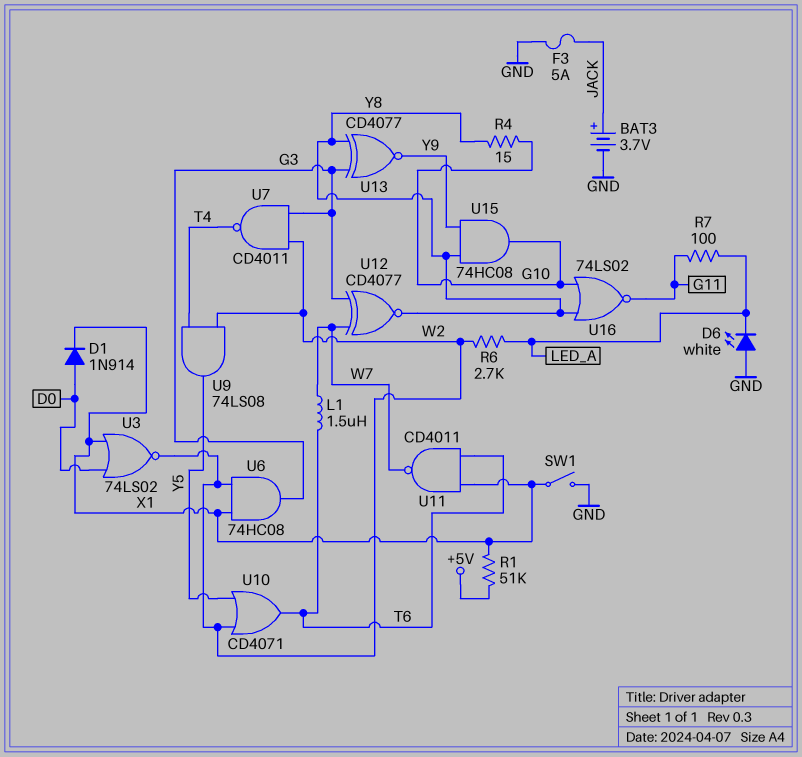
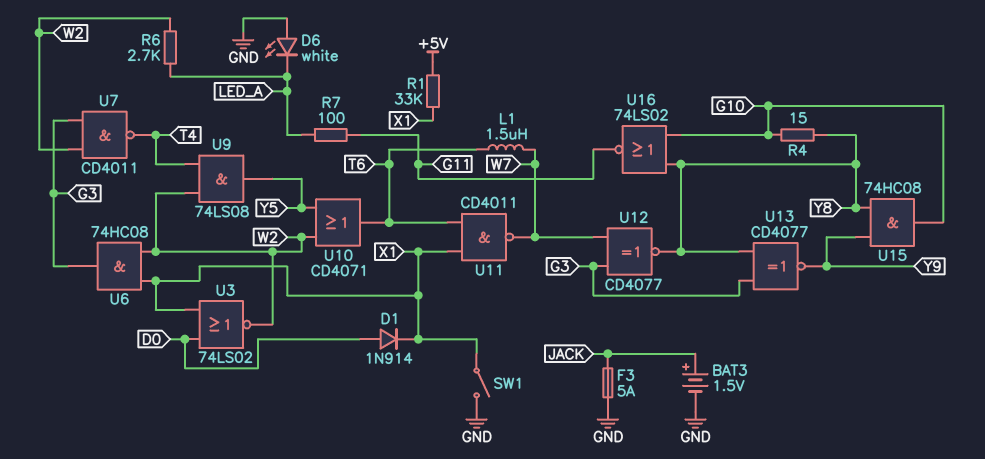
BAT3: 3.7V (plus JACK, minus GND) -> 1.5V (plus JACK, minus GND)
R1: 51k (+5V, X1) -> 33k (+5V, X1)

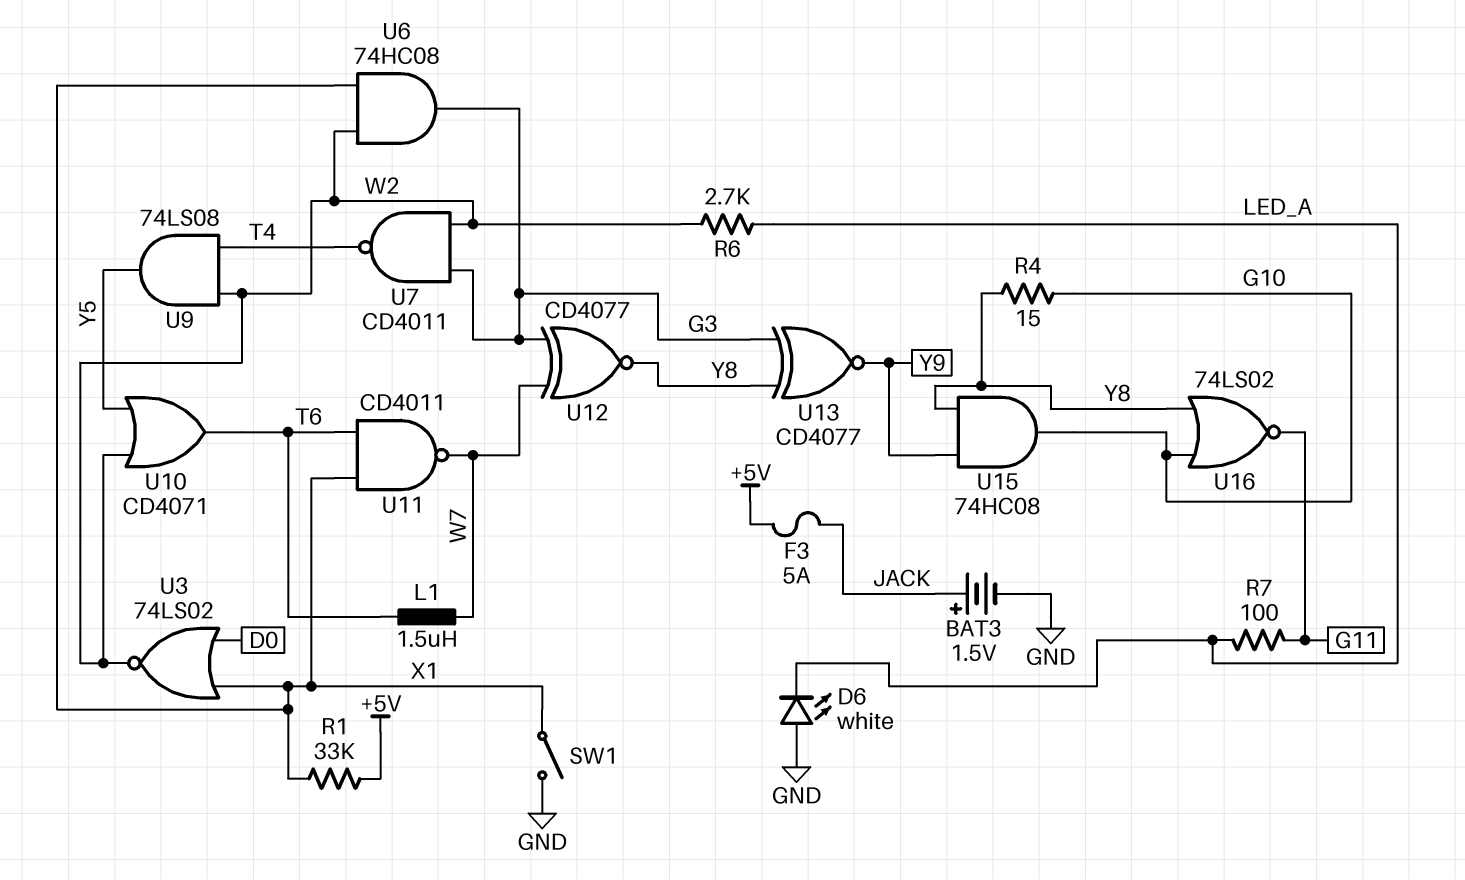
D1: diode 1N914 (A D0, K X1) -> none
F3: 5A (GND, JACK) -> 5A (+5V, JACK)

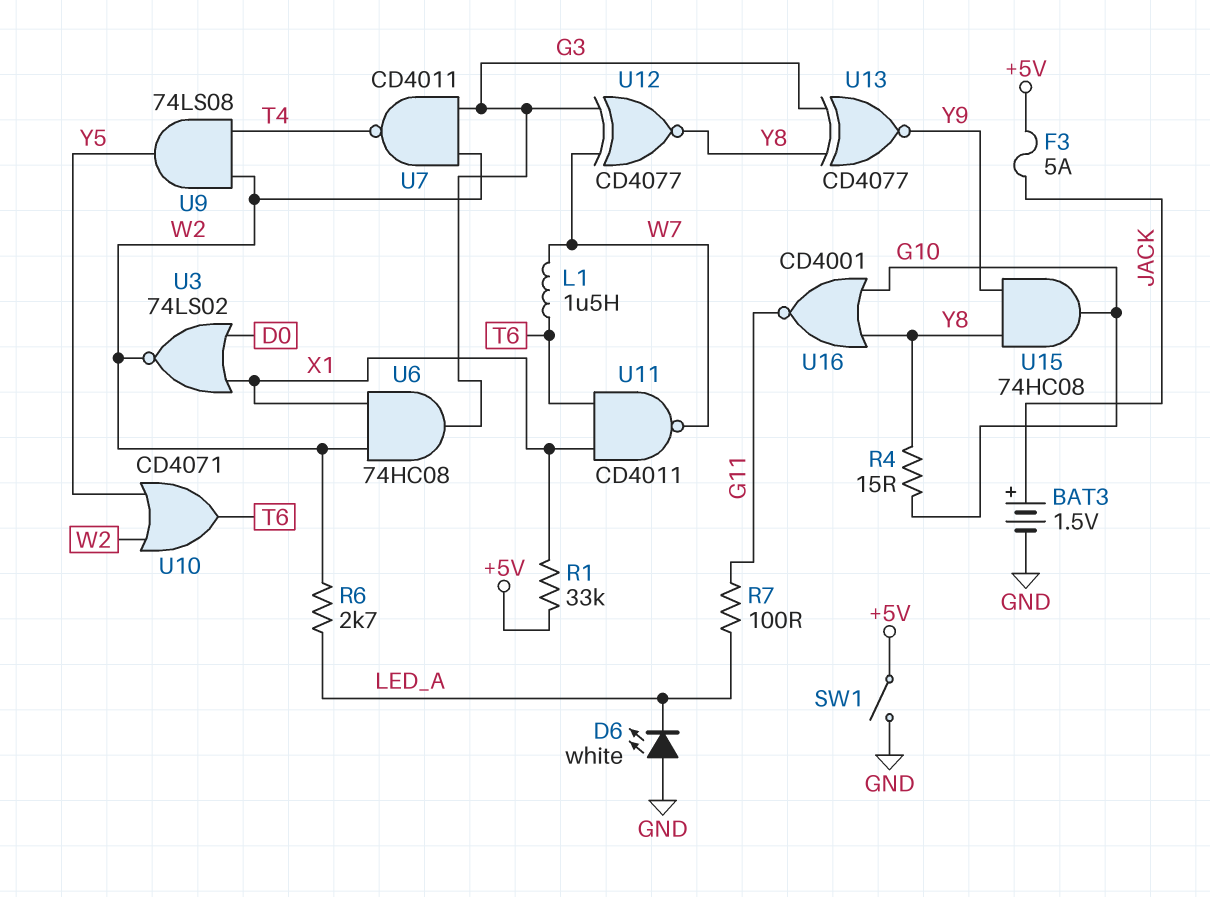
SW1: switch (GND, X1) -> switch (+5V, GND)
U16: NOR 74LS02 (in G10, in Y8, out G11) -> NOR CD4001 (in G10, in Y8, out G11)

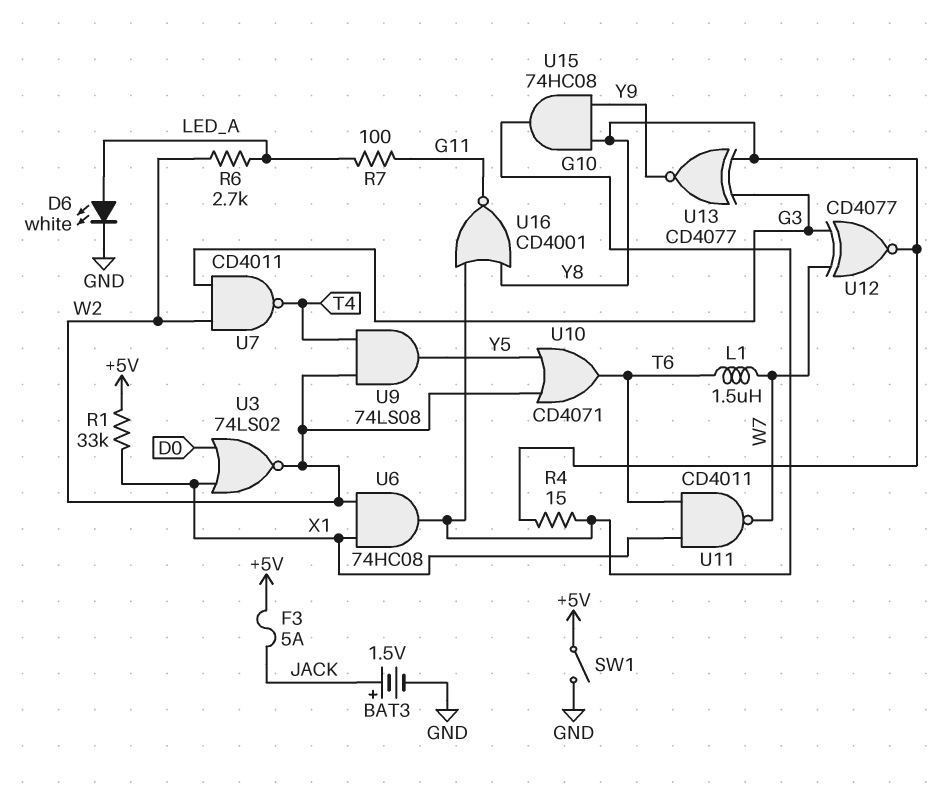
D6: LED white (A GND, K LED_A) -> LED white (A LED_A, K GND)
U6: AND 74HC08 (in W2, in X1, out G3) -> AND 74HC08 (in W2, in X1, out G10)

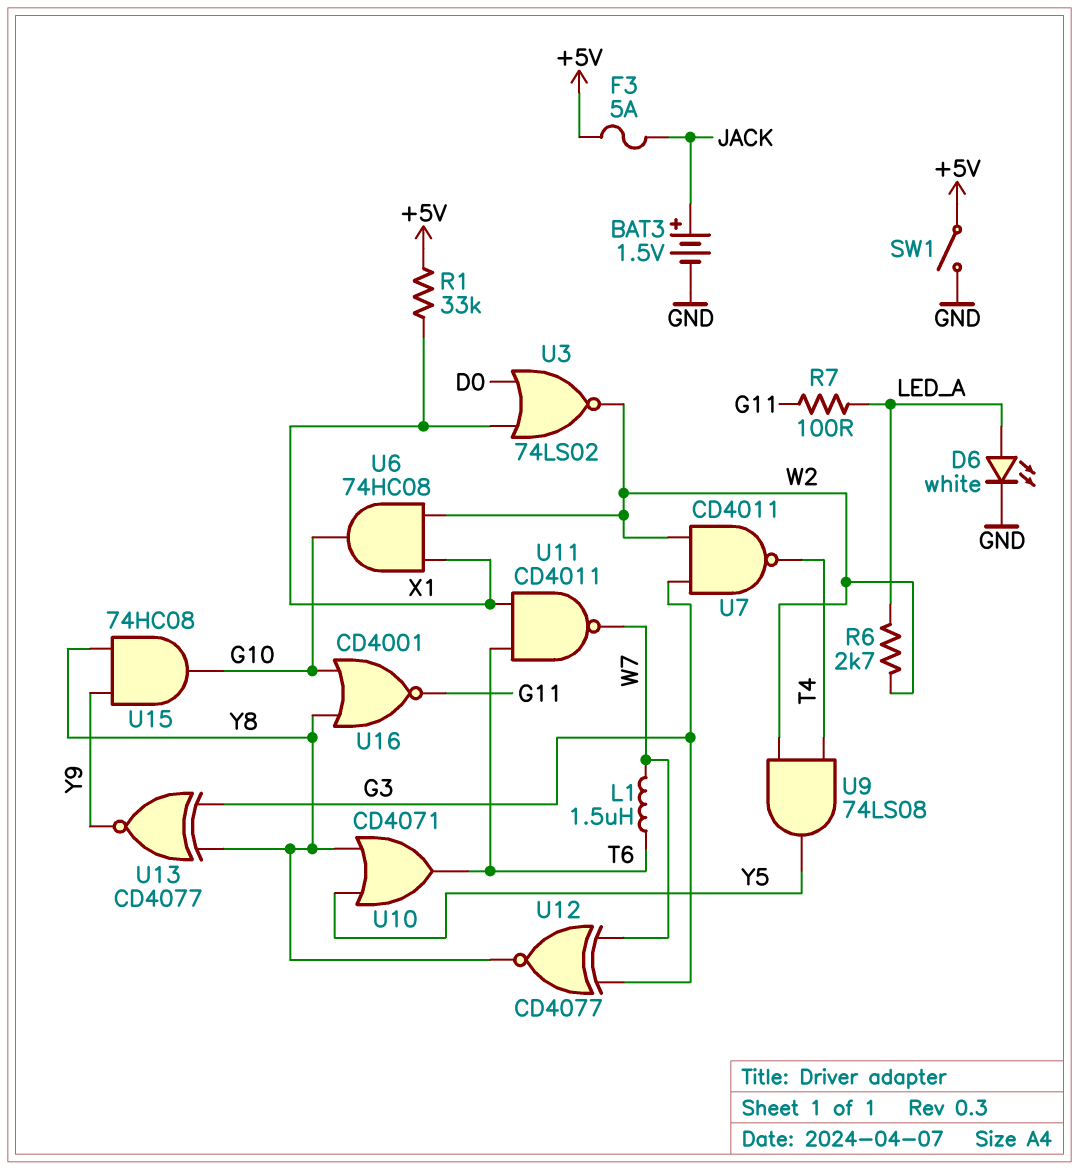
R4: 15 (G10, Y8) -> none
U10: OR CD4071 (in W2, in Y5, out T6) -> OR CD4071 (in Y5, in Y8, out T6)

